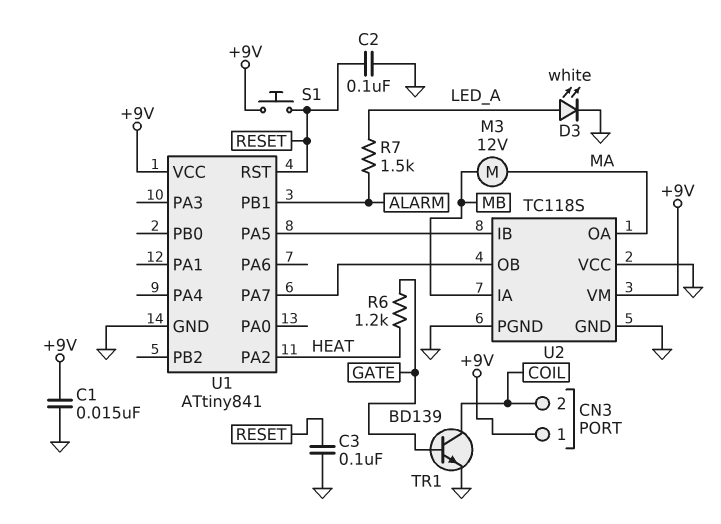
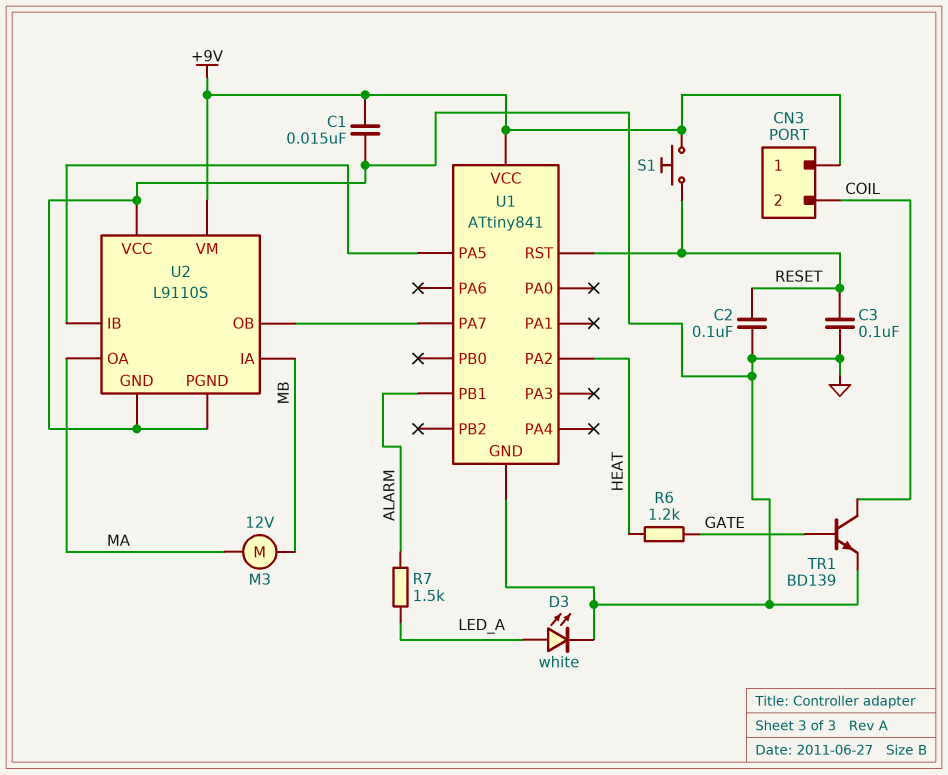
U2: TC118S -> L9110S

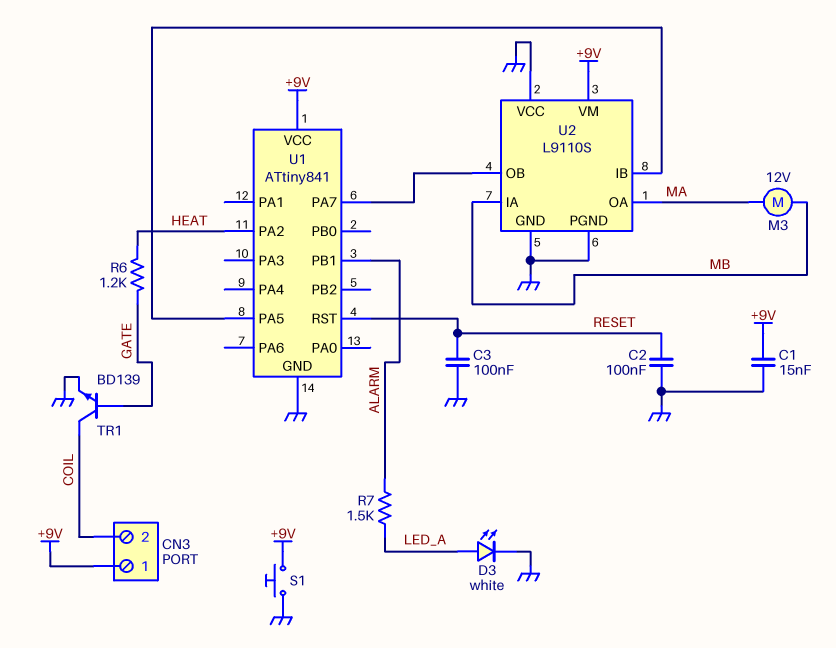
S1: button (+9V, RESET) -> button (+9V, GND)

